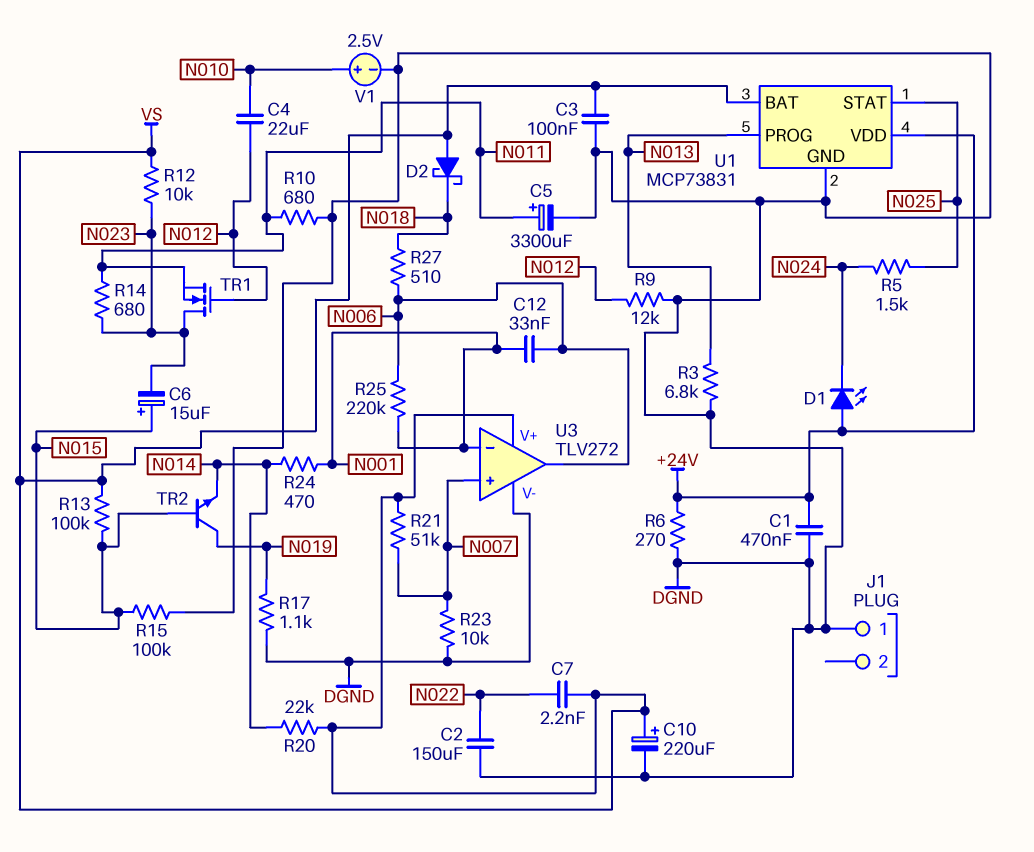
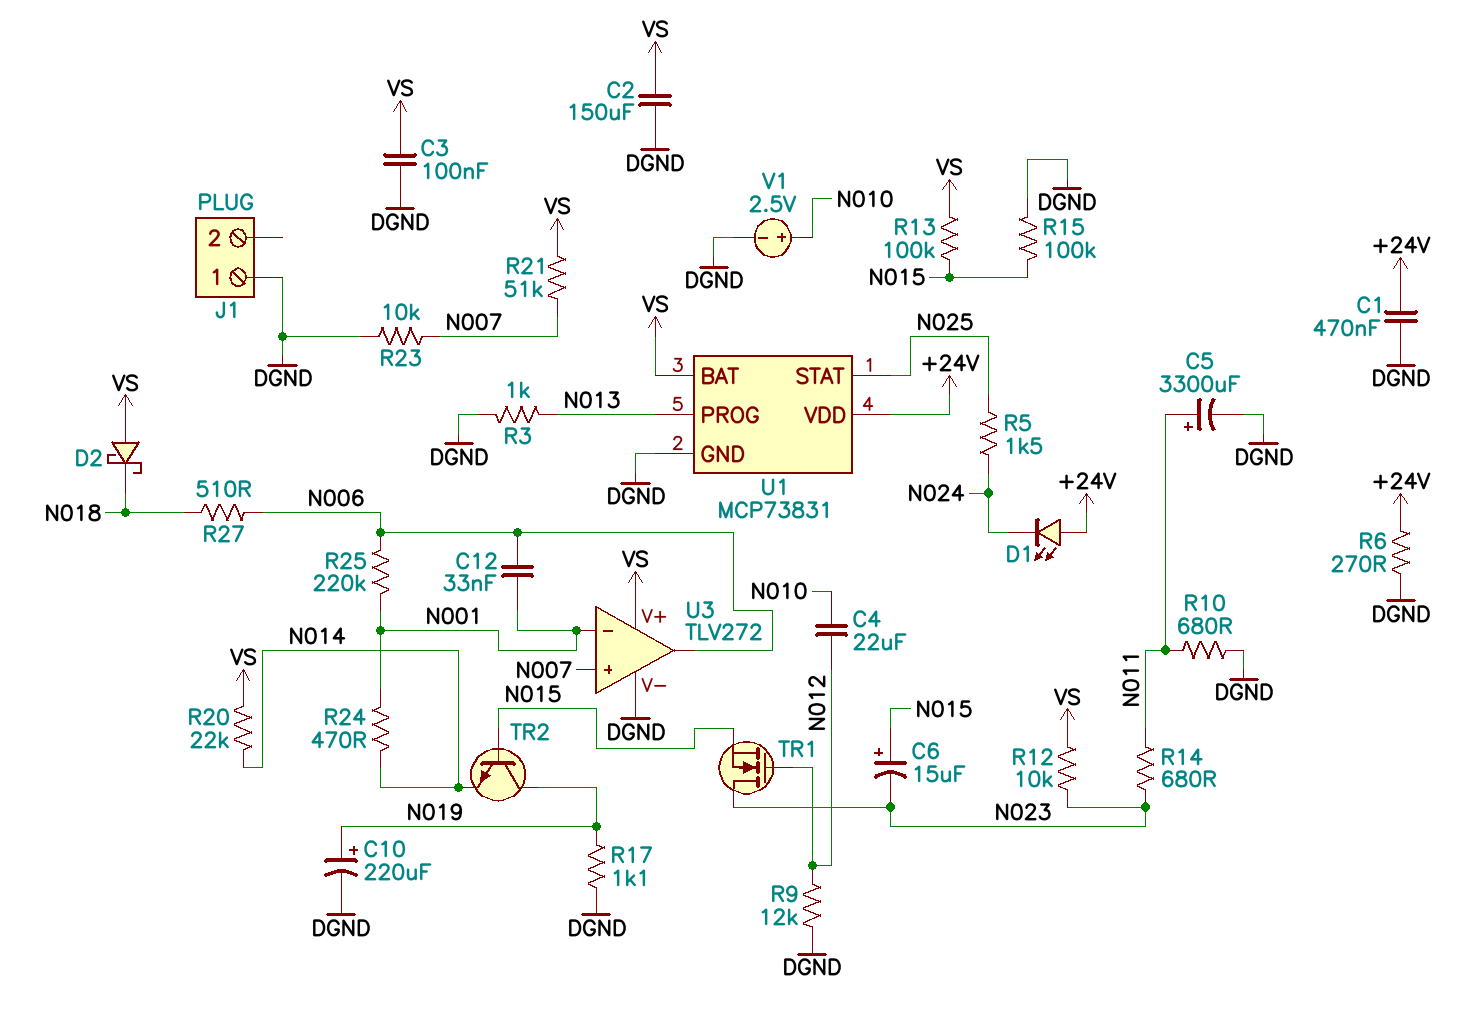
C2: 150uF (DGND, N022) -> 150uF (DGND, VS)
C7: 2.2nF (N022, VS) -> none
C10: 220uF (plus VS, minus DGND) -> 220uF (plus N019, minus DGND)
R3: 6.8k (DGND, N013) -> 1k (DGND, N013)
TR1: NMOS (G N012, D N023, S N011) -> NMOS (G N012, D N023, S N015)

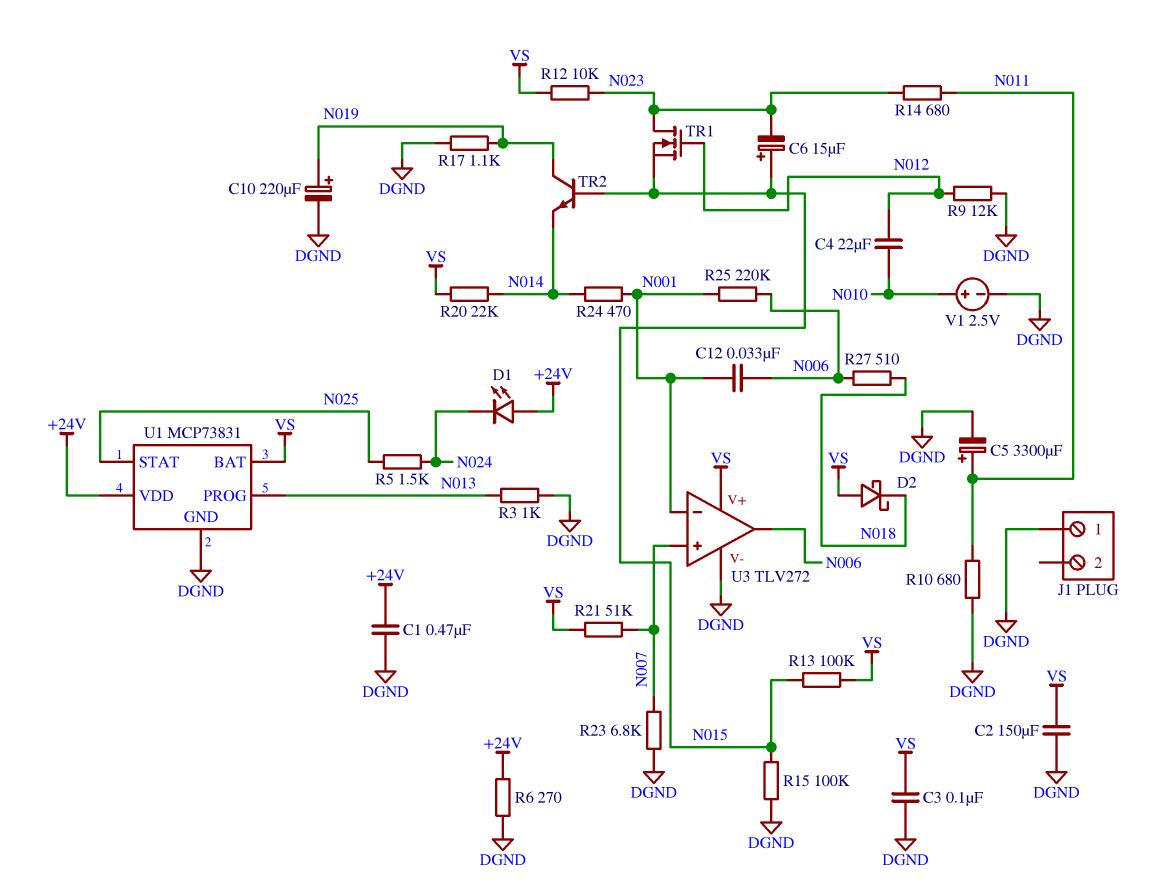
R23: 10k (DGND, N007) -> 6.8k (DGND, N007)

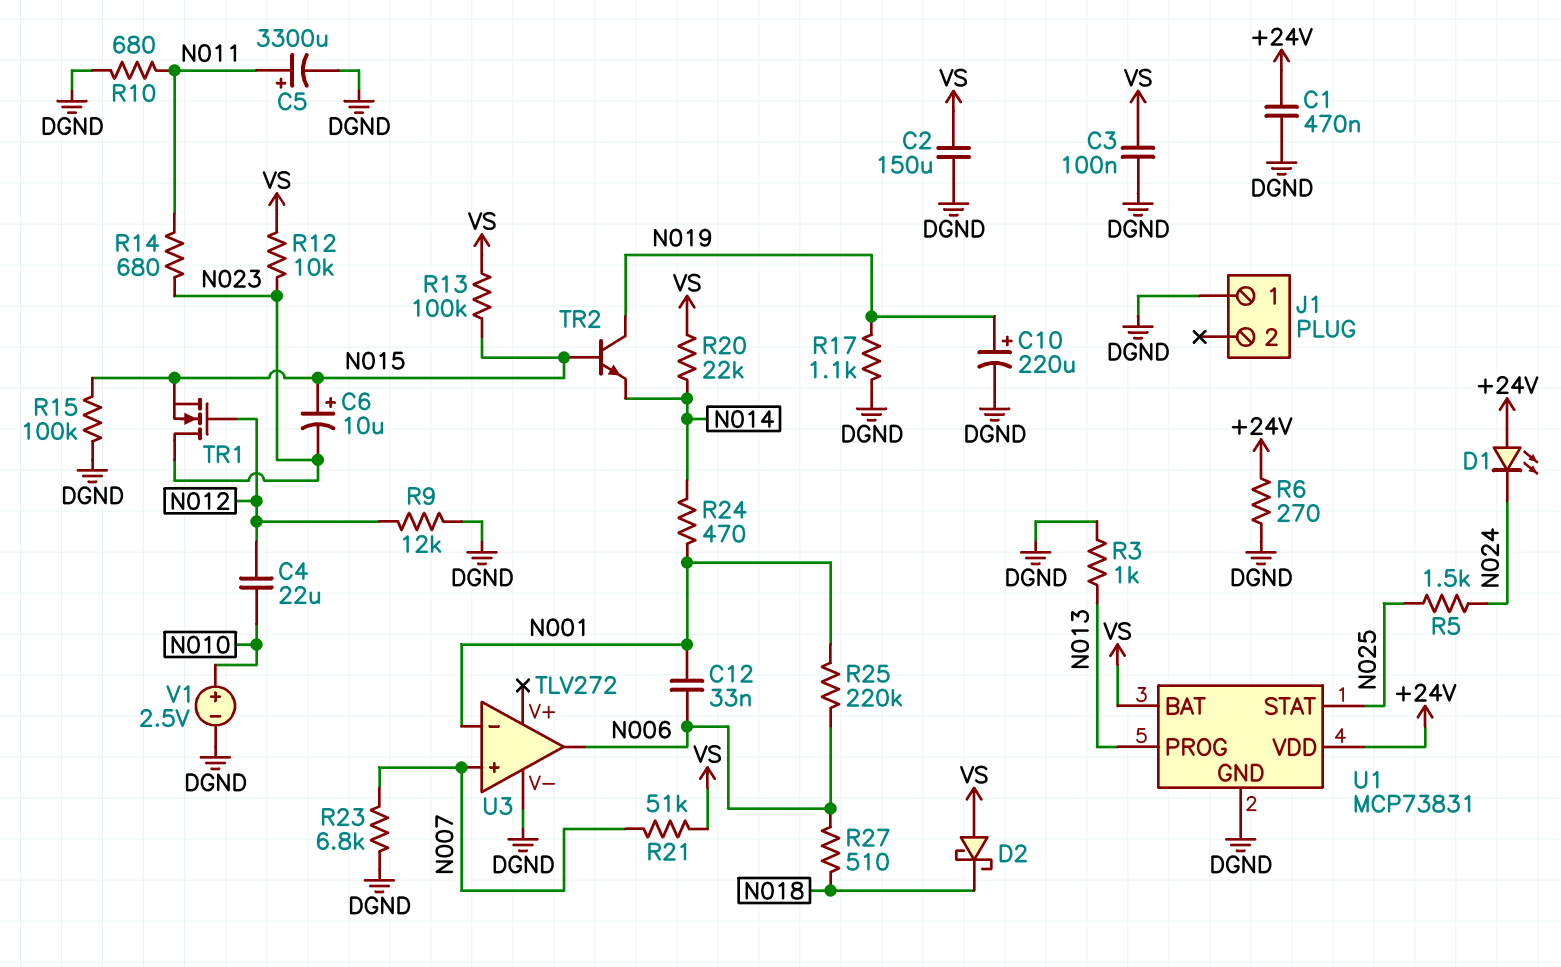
C6: 15uF (plus N015, minus N023) -> 10uF (plus N015, minus N023)
U3 pin V+: VS -> none

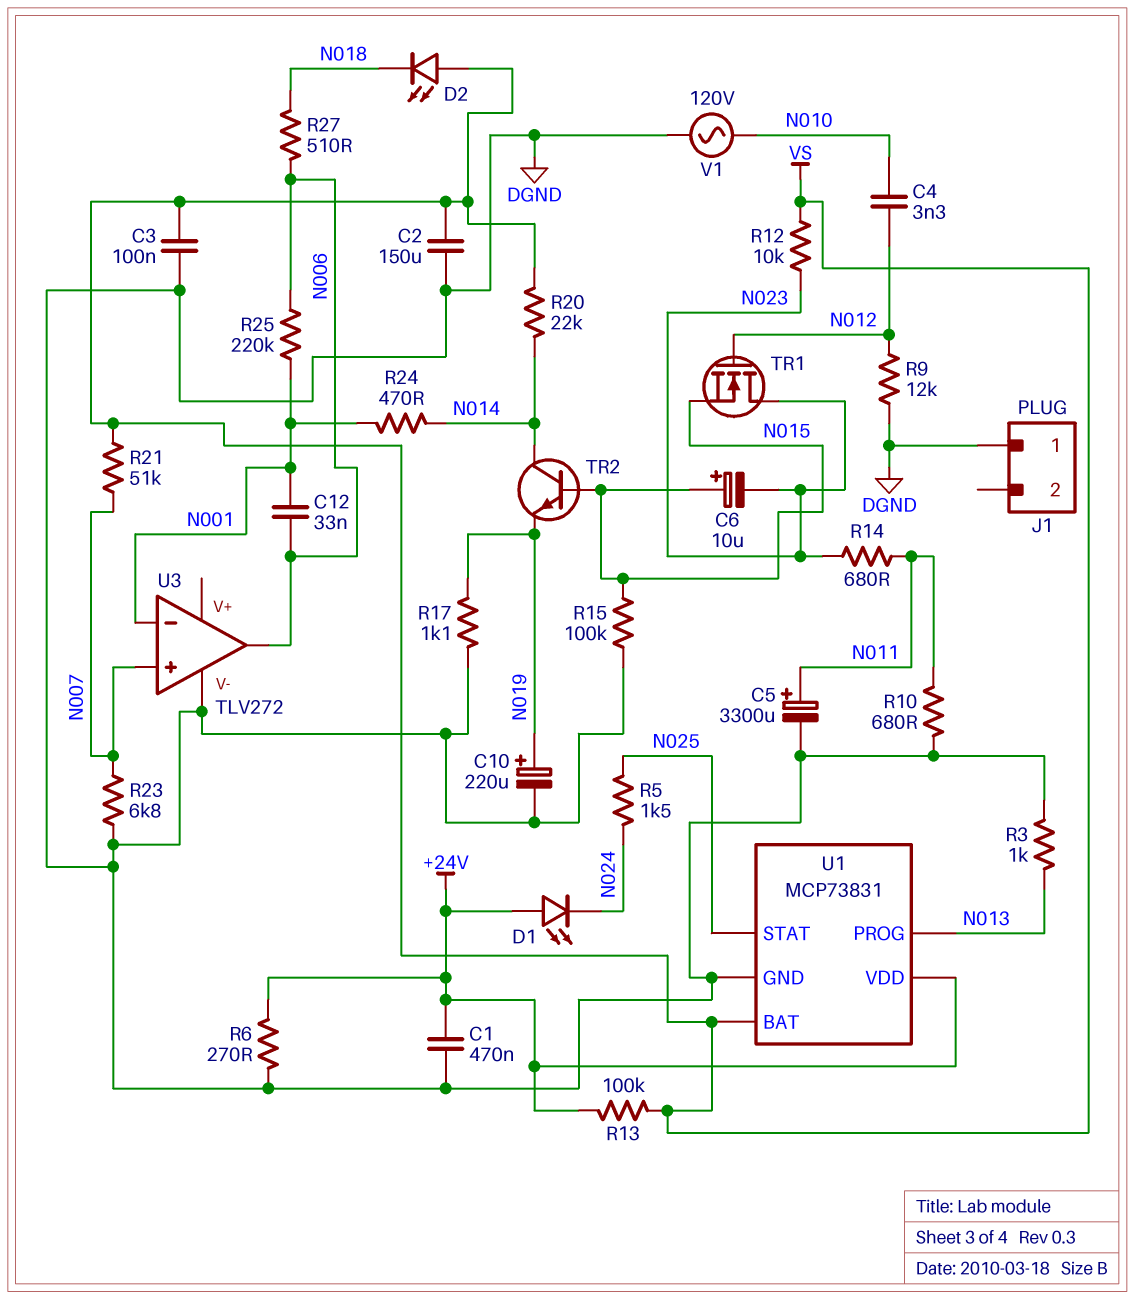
C4: 22uF (N010, N012) -> 3.3nF (N010, N012)
D2: schottky (A VS, K N018) -> LED (A VS, K N018)
R13: 100k (N015, VS) -> 100k (+24V, VS)
TR2: NPN (B N015, C N019, E N014) -> NPN (B N015, C N014, E N019)
V1: 2.5V (plus N010, minus DGND) -> AC 120V (DGND, N010)

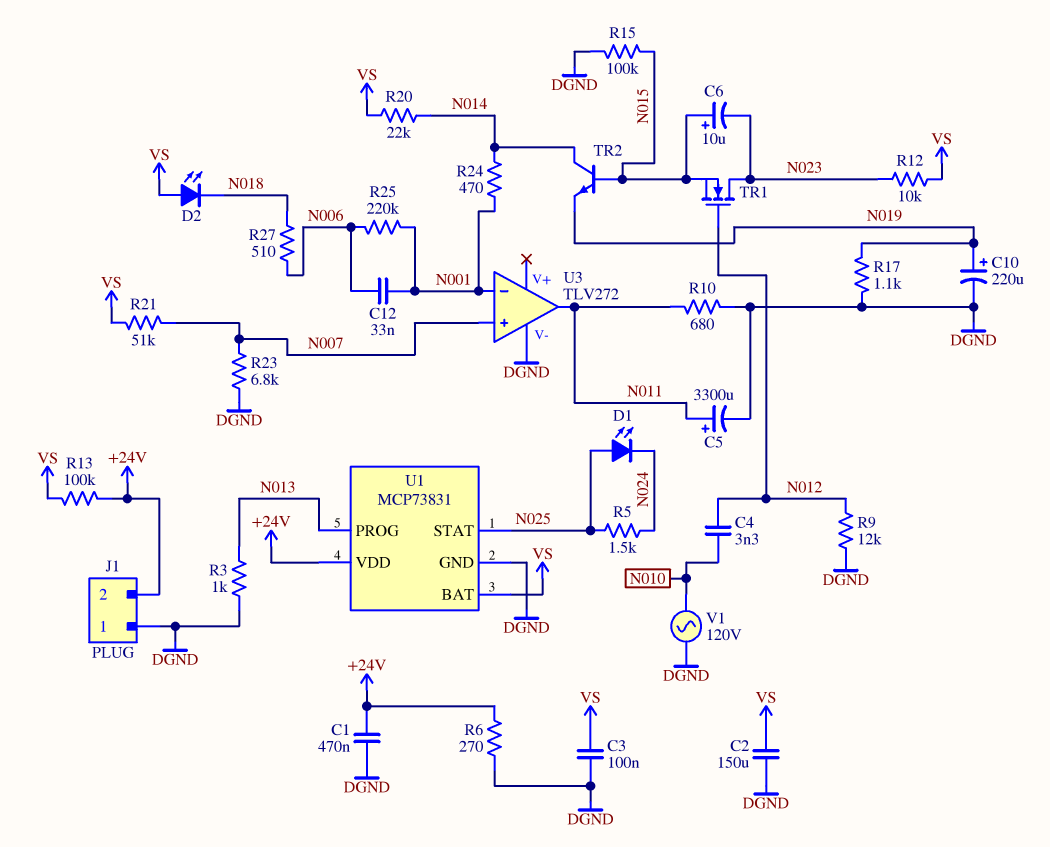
D1: LED (A +24V, K N024) -> LED (A N025, K N024)
J1 pin 2: none -> +24V
R14: 680 (N011, N023) -> none
U3 pin out: N006 -> N011

